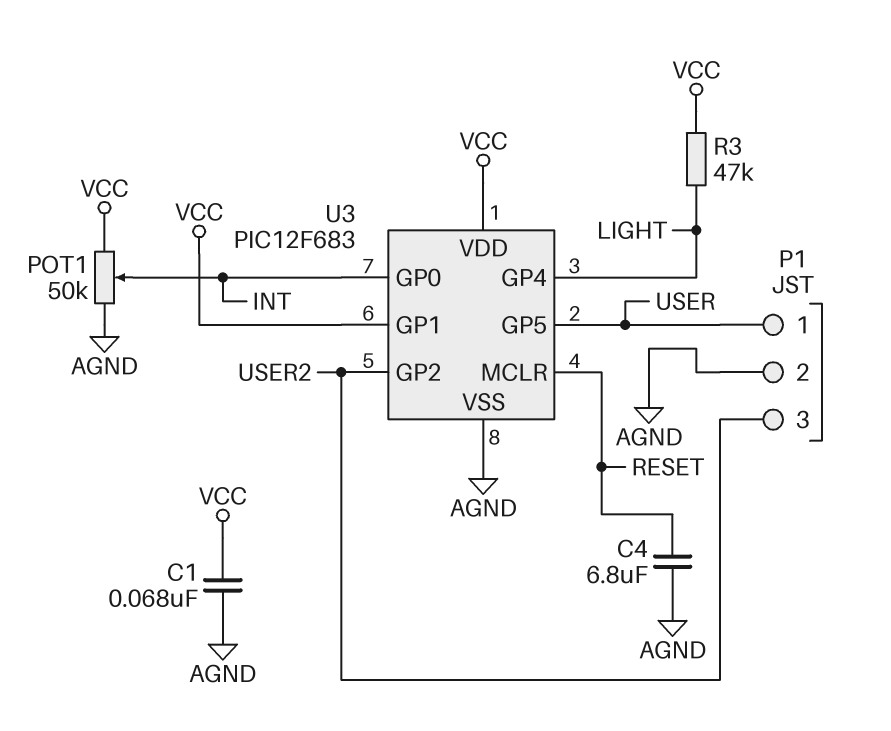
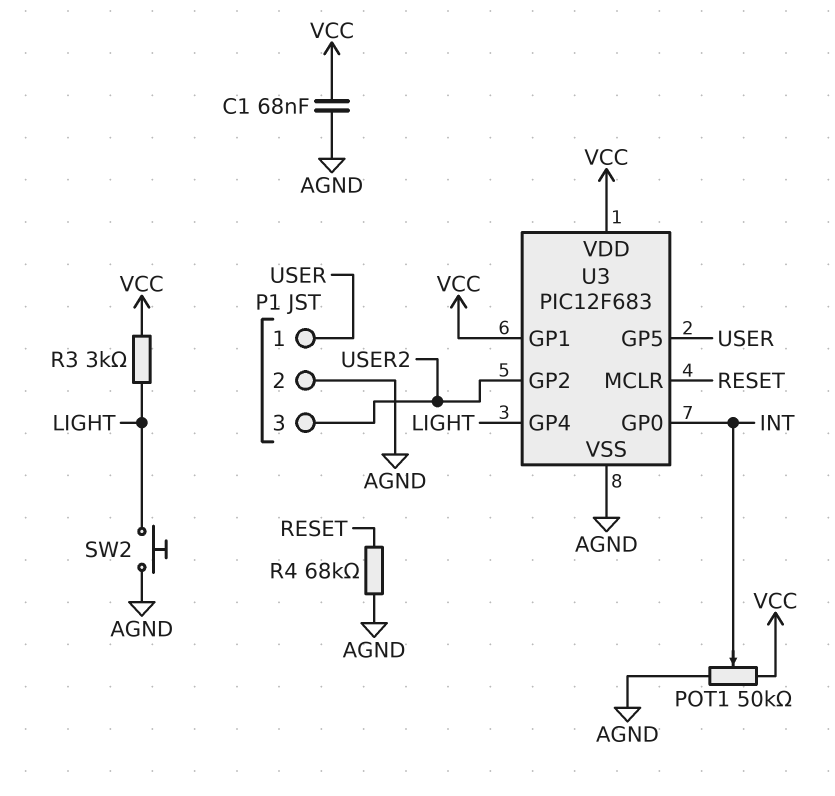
C4: 6.8uF (AGND, RESET) -> none
R3: 47k (LIGHT, VCC) -> 3k (LIGHT, VCC)
R4: none -> 68k (AGND, RESET)
SW2: none -> button (AGND, LIGHT)

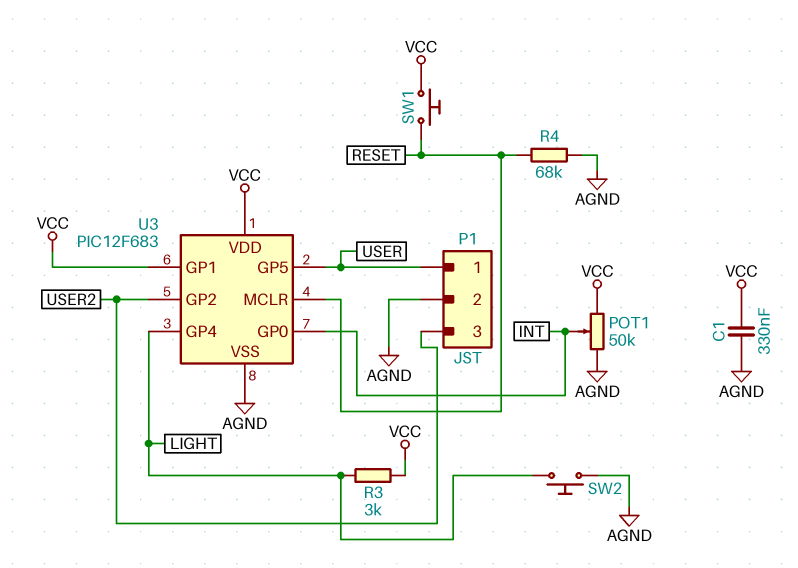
C1: 68nF (AGND, VCC) -> 330nF (AGND, VCC)
SW1: none -> button (RESET, VCC)

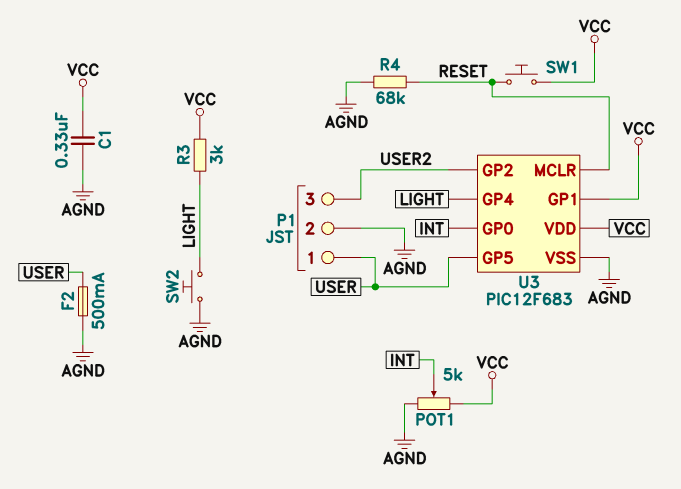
F2: none -> 500mA (AGND, USER)
POT1: 50k (AGND, VCC, wiper INT) -> 5k (AGND, VCC, wiper INT)

